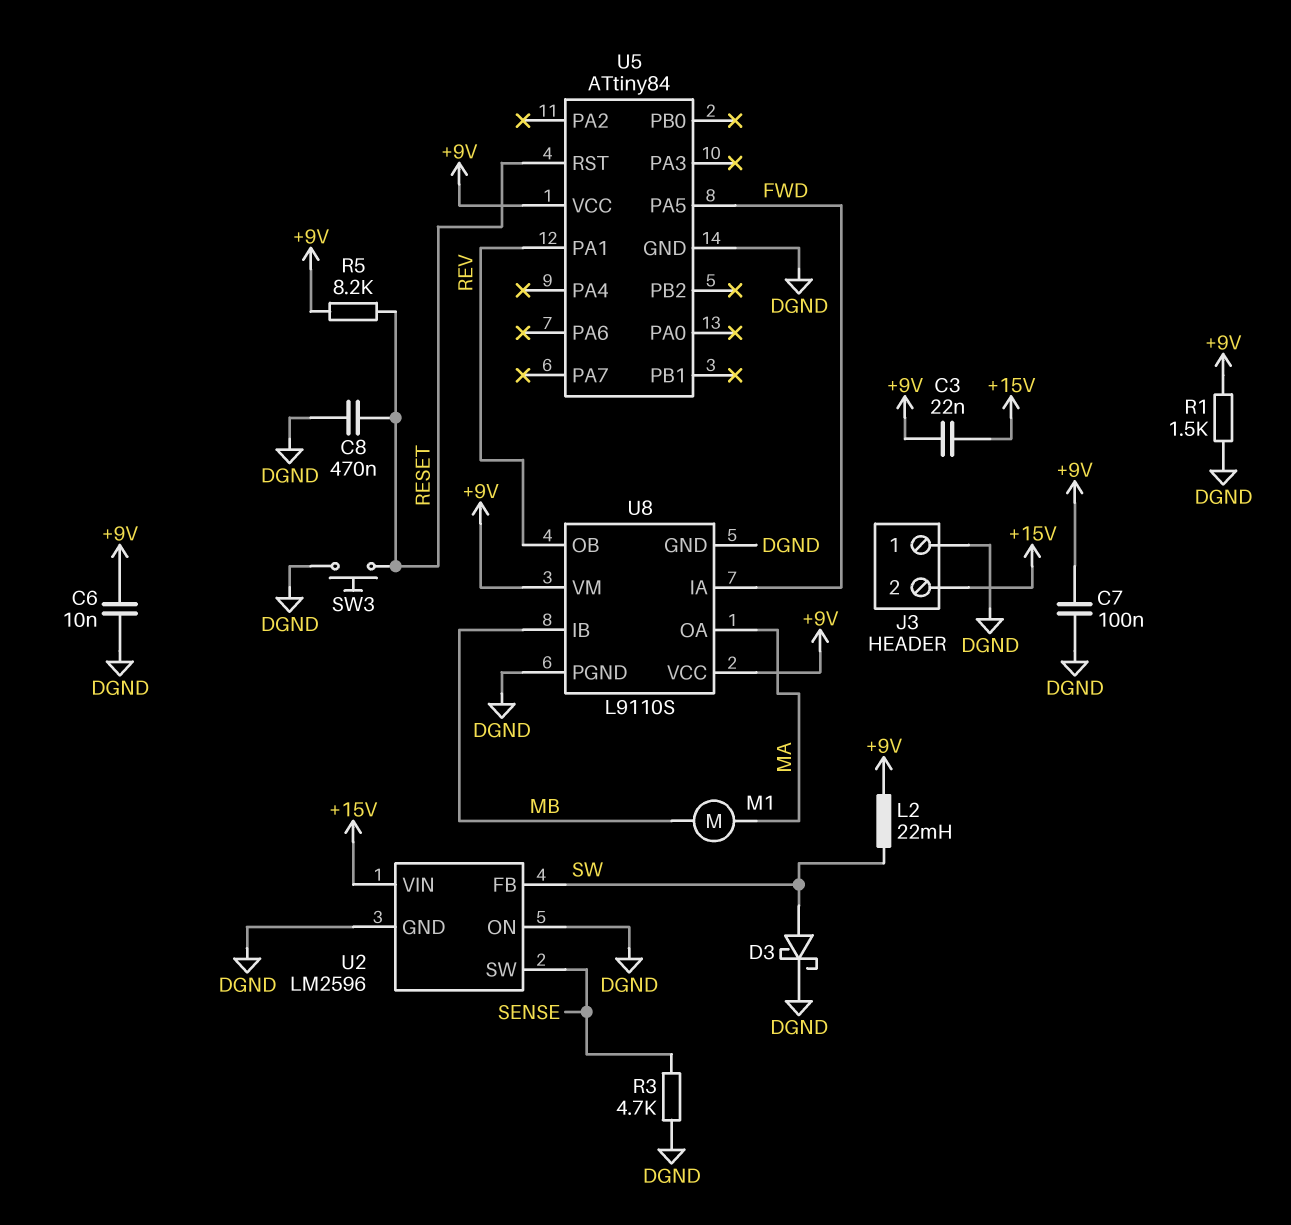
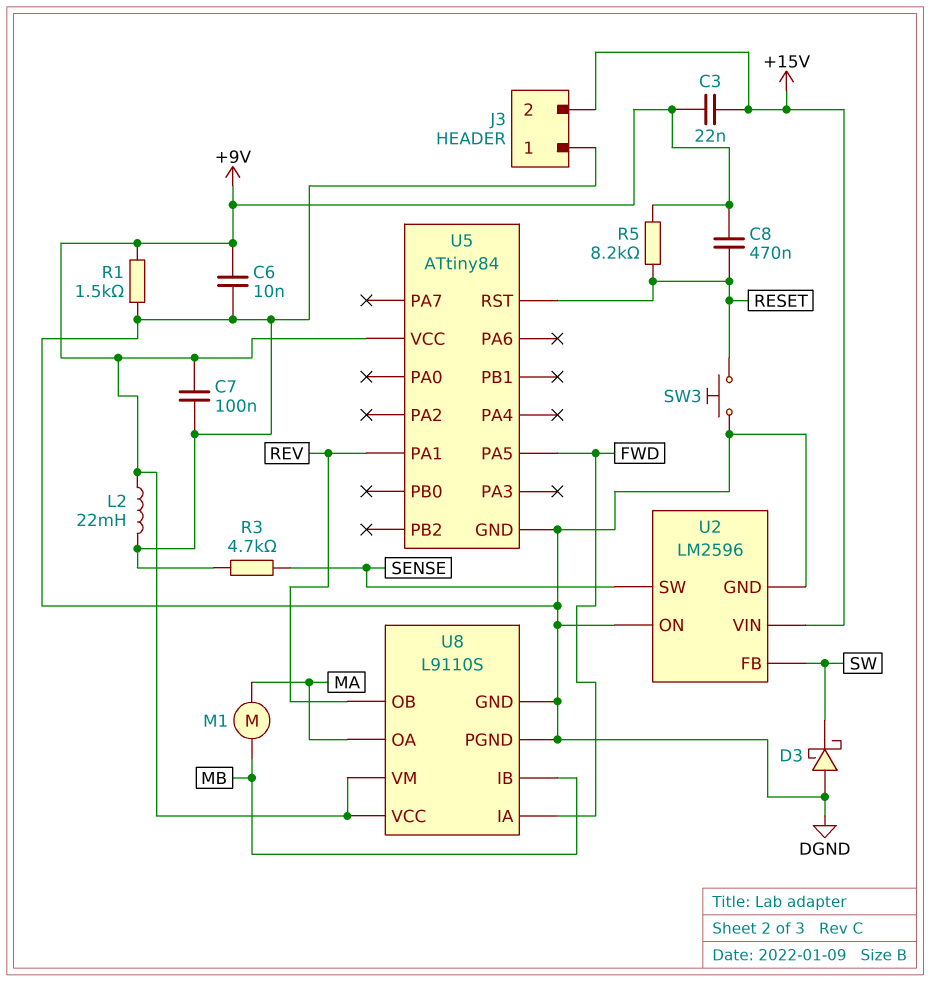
C8: 470nF (DGND, RESET) -> 470nF (+9V, RESET)
D3: schottky (A SW, K DGND) -> schottky (A DGND, K SW)
L2: 22mH (+9V, SW) -> 22mH (+9V, DGND)

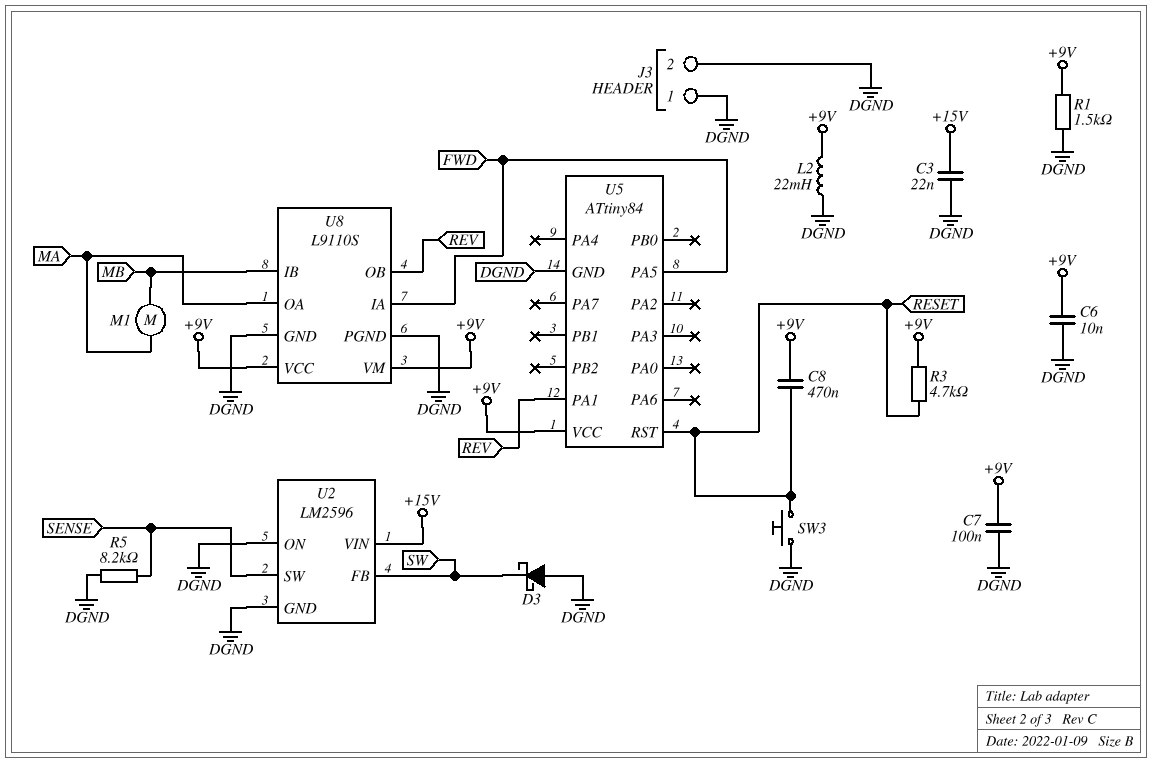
C3: 22nF (+9V, +15V) -> 22nF (+15V, DGND)
J3 pin 2: +15V -> DGND
R3: 4.7k (DGND, SENSE) -> 4.7k (+9V, RESET)
R5: 8.2k (+9V, RESET) -> 8.2k (DGND, SENSE)

